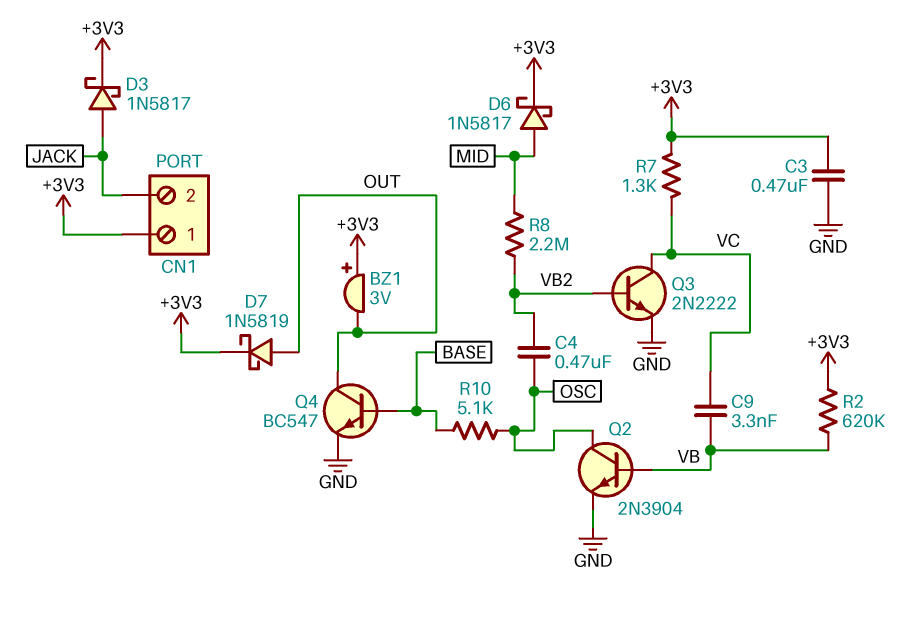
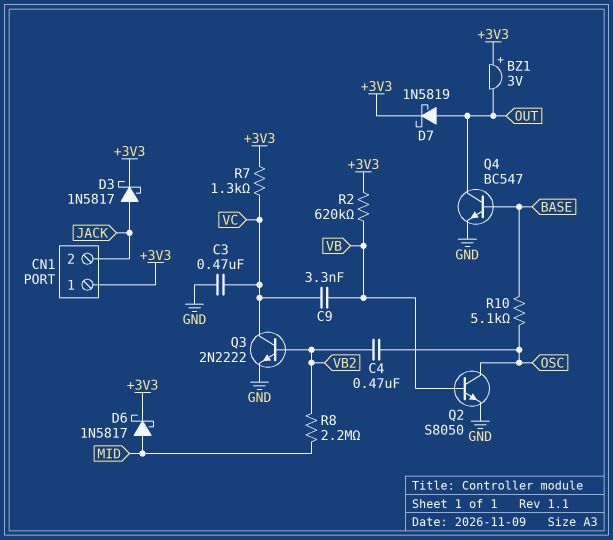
C3: 470nF (+3V3, GND) -> 470nF (GND, VC)
Q2: NPN 2N3904 (B VB, C OSC, E GND) -> NPN S8050 (B VB, C OSC, E GND)

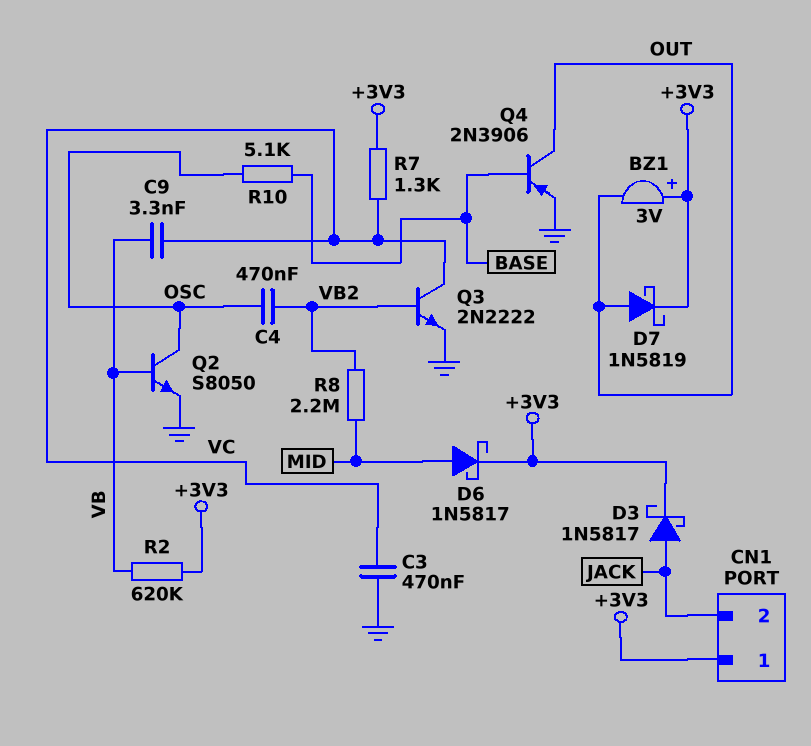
Q4: NPN BC547 (B BASE, C OUT, E GND) -> PNP 2N3906 (B BASE, C OUT, E GND)

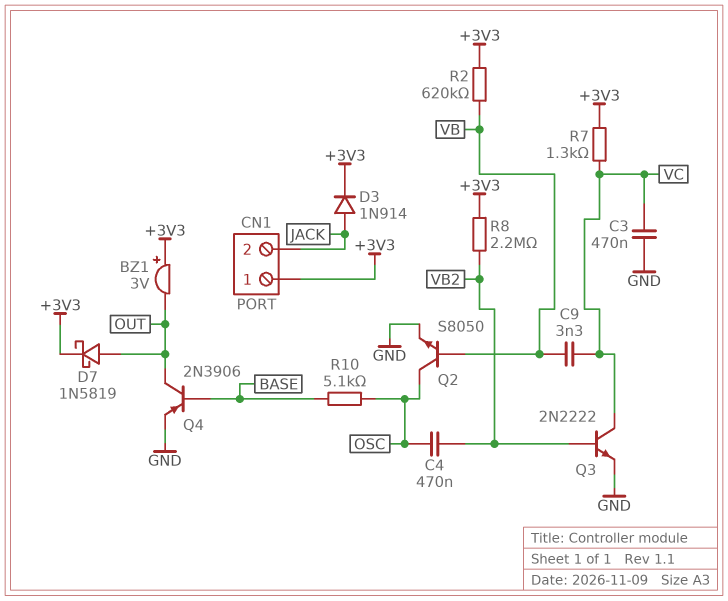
D3: schottky 1N5817 (A JACK, K +3V3) -> diode 1N914 (A JACK, K +3V3)
D6: schottky 1N5817 (A MID, K +3V3) -> none
R8: 2.2M (MID, VB2) -> 2.2M (+3V3, VB2)

